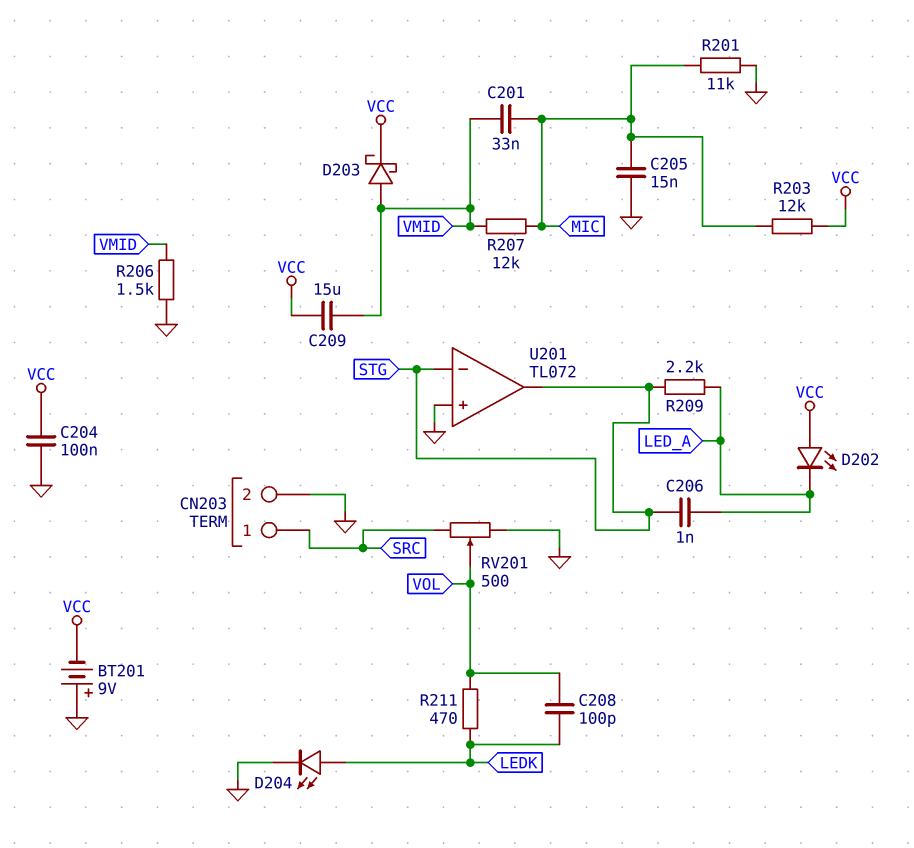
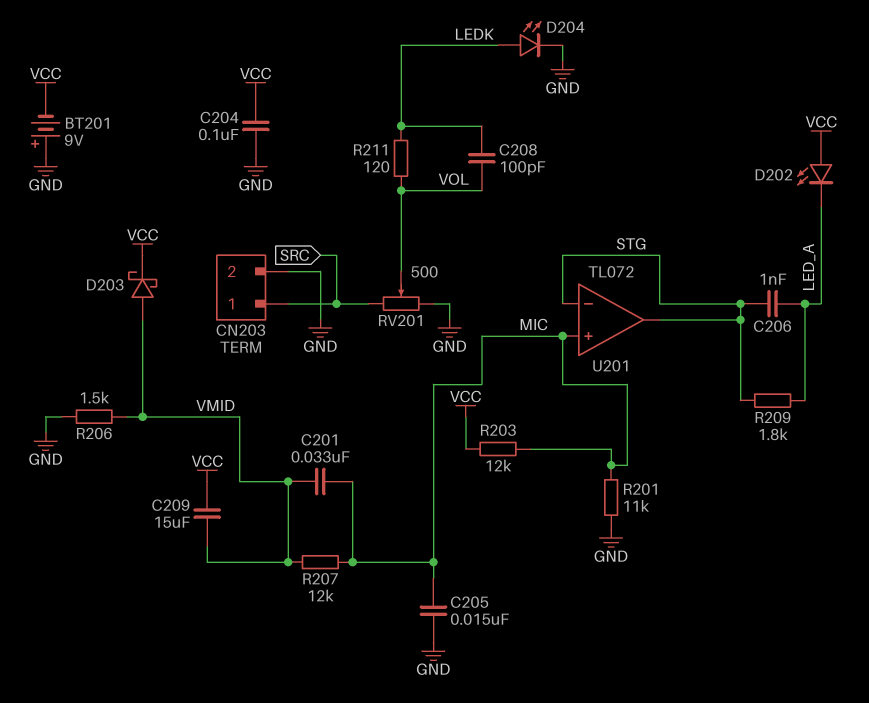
R209: 2.2k (LED_A, STG) -> 1.8k (LED_A, STG)
R211: 470 (LEDK, VOL) -> 120 (LEDK, VOL)
U201 pin in+: GND -> MIC

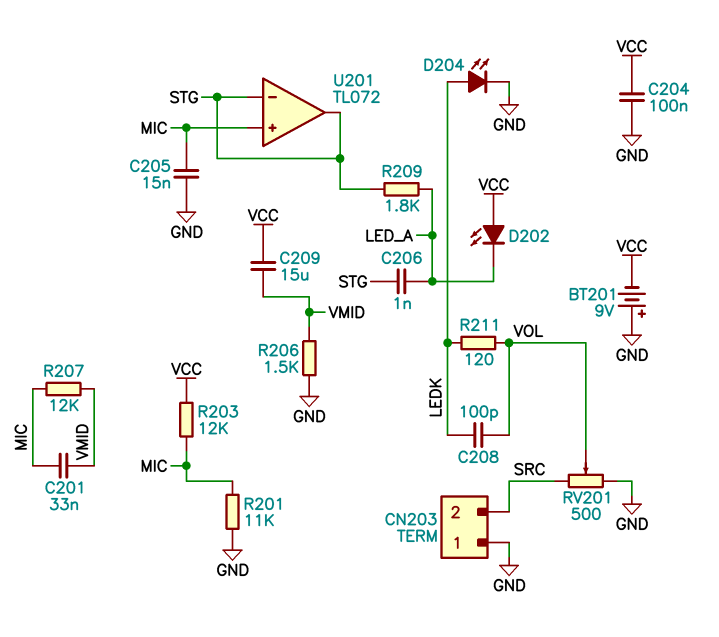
CN203 pin 1: SRC -> GND
CN203 pin 2: GND -> SRC
D203: schottky (A VMID, K VCC) -> none

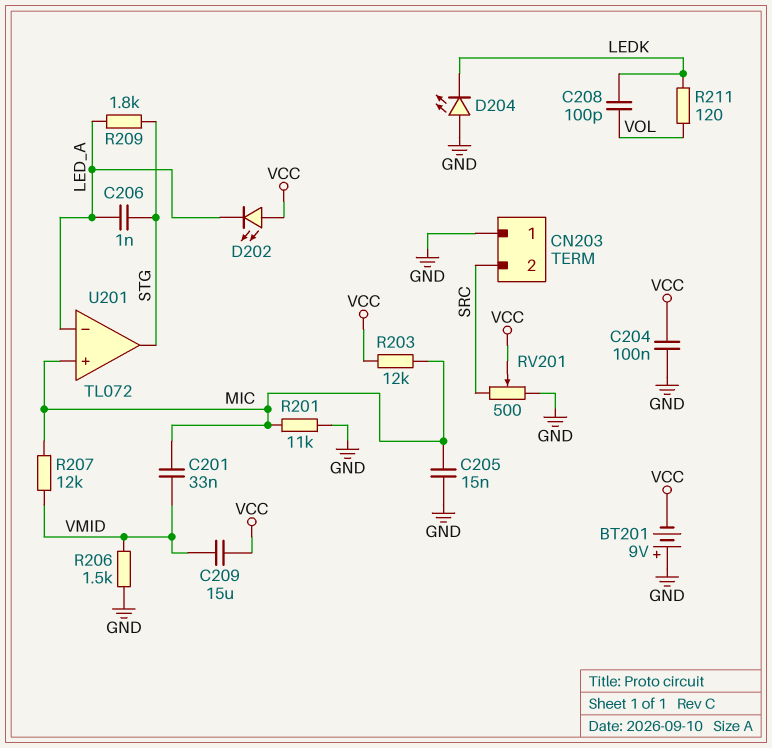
D204: LED (A LEDK, K GND) -> LED (A GND, K LEDK)
RV201: 500 (GND, SRC, wiper VOL) -> 500 (GND, SRC, wiper VCC)
U201 pin in-: STG -> LED_A

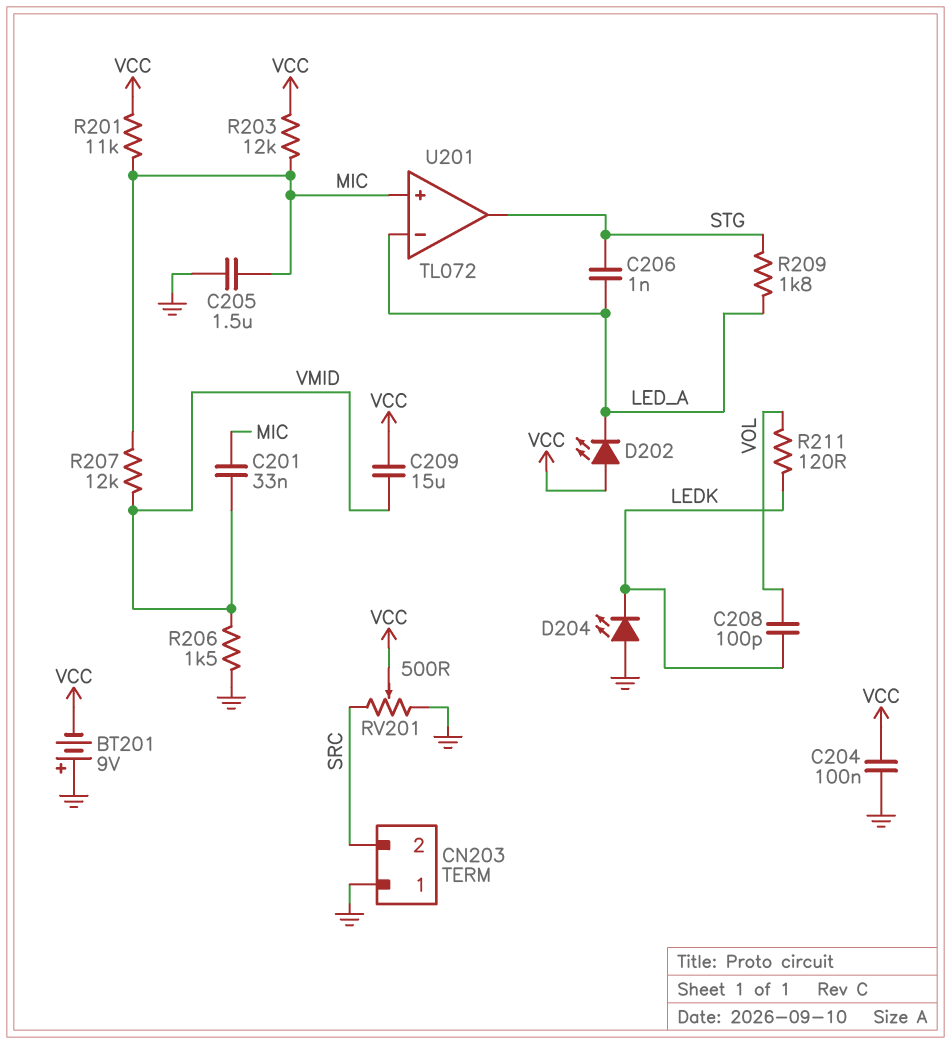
C205: 15nF (GND, MIC) -> 1.5uF (GND, MIC)
R201: 11k (GND, MIC) -> 11k (MIC, VCC)

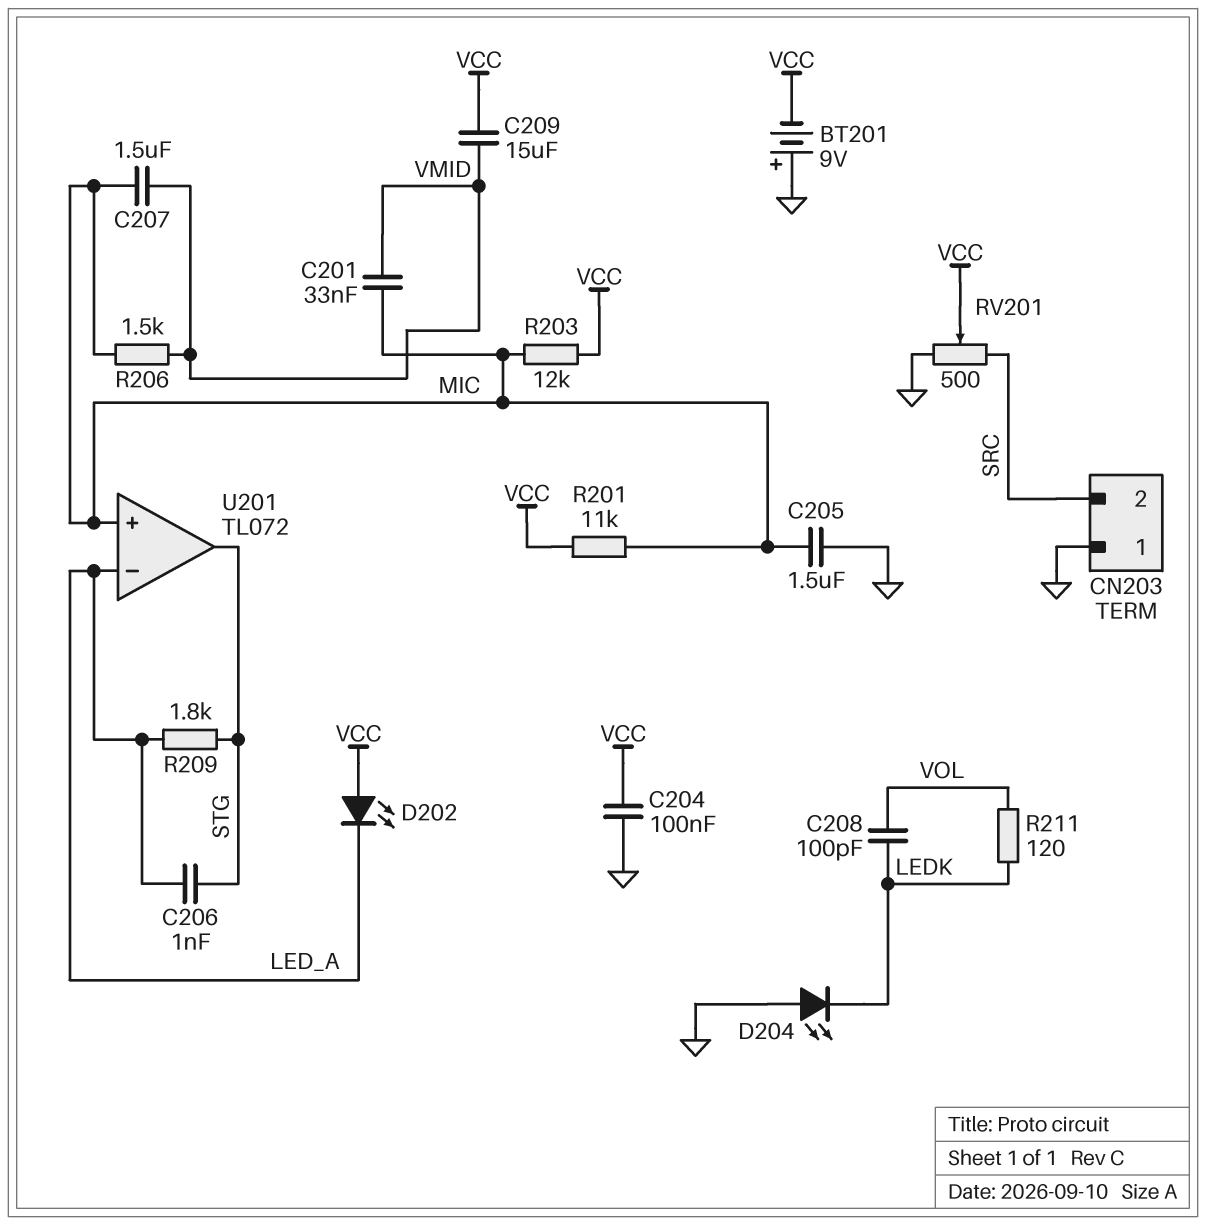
C207: none -> 1.5uF (MIC, VMID)
R206: 1.5k (GND, VMID) -> 1.5k (MIC, VMID)
R207: 12k (MIC, VMID) -> none

